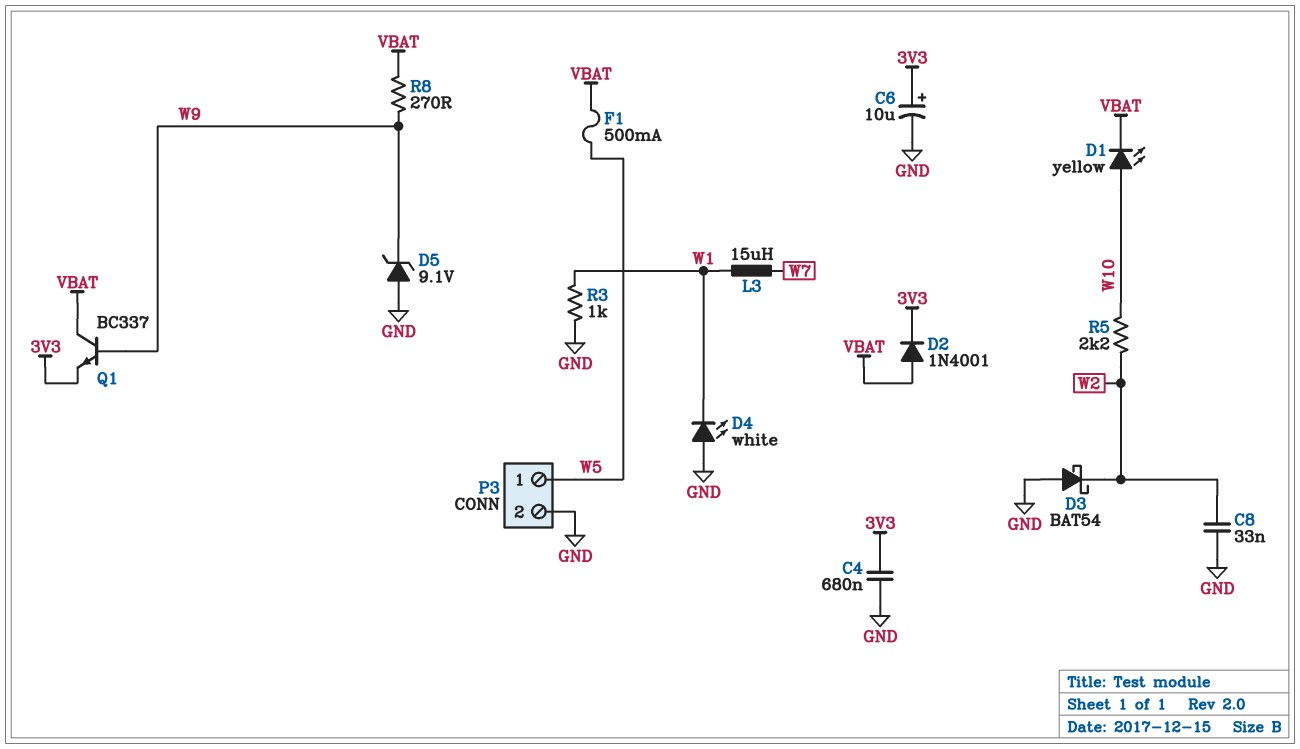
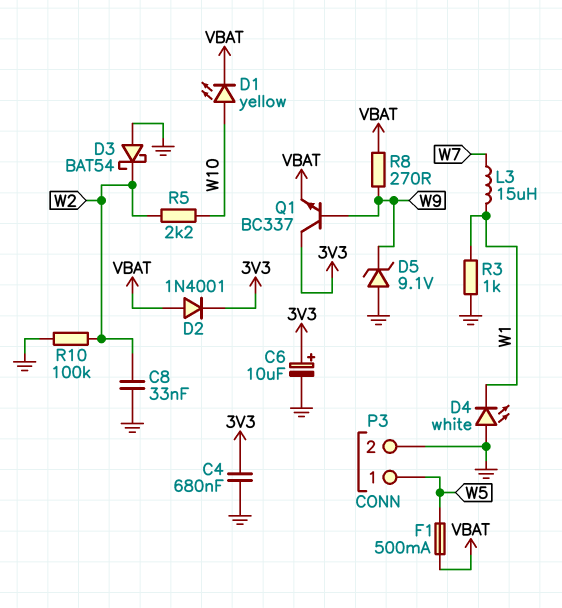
Q1: NPN BC337 (B W9, C VBAT, E 3V3) -> NPN BC337 (B W9, C 3V3, E VBAT)
R10: none -> 100k (GND, W2)

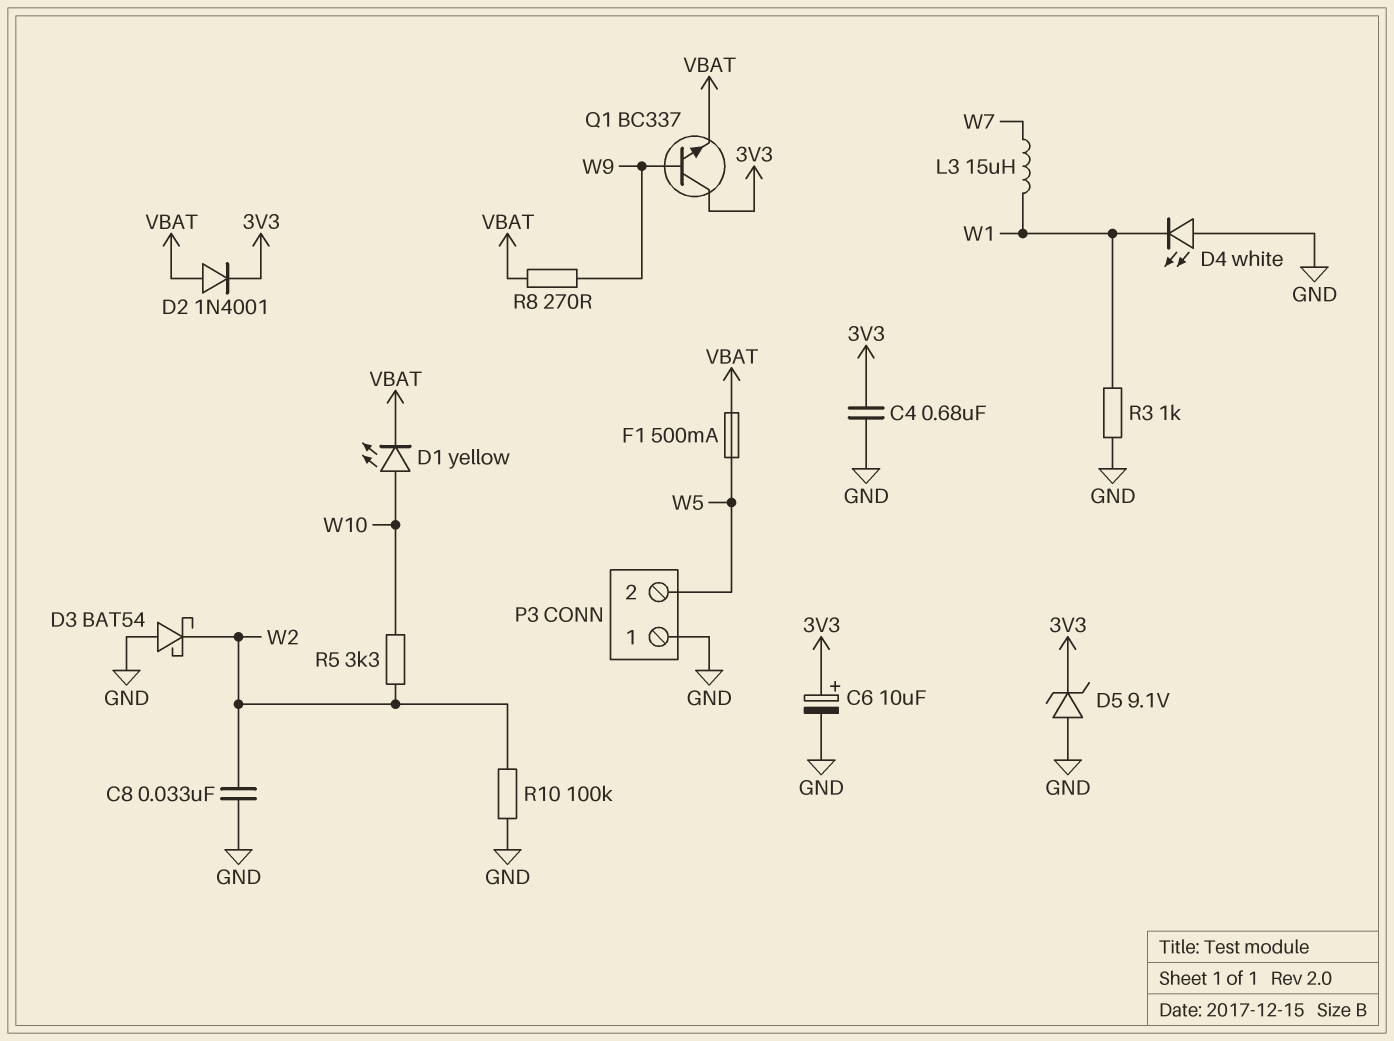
D5: zener 9.1V (A GND, K W9) -> zener 9.1V (A GND, K 3V3)
P3 pin 1: W5 -> GND
P3 pin 2: GND -> W5
R5: 2.2k (W2, W10) -> 3.3k (W2, W10)

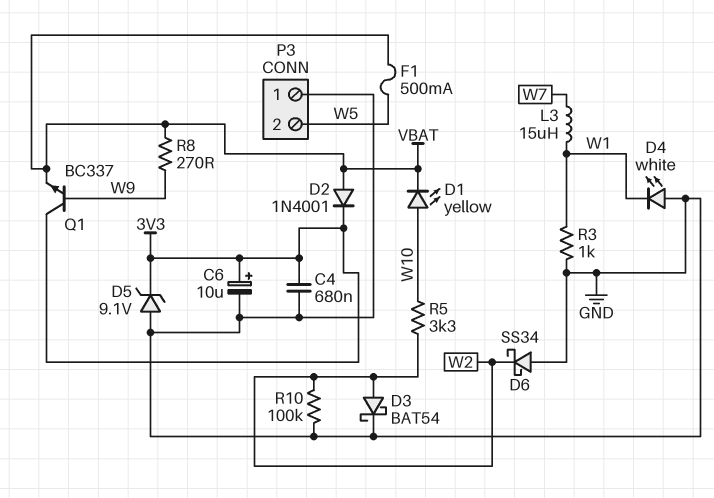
C8: 33nF (GND, W2) -> none
D3: schottky BAT54 (A GND, K W2) -> schottky BAT54 (A W2, K GND)
D6: none -> schottky SS34 (A GND, K W2)

